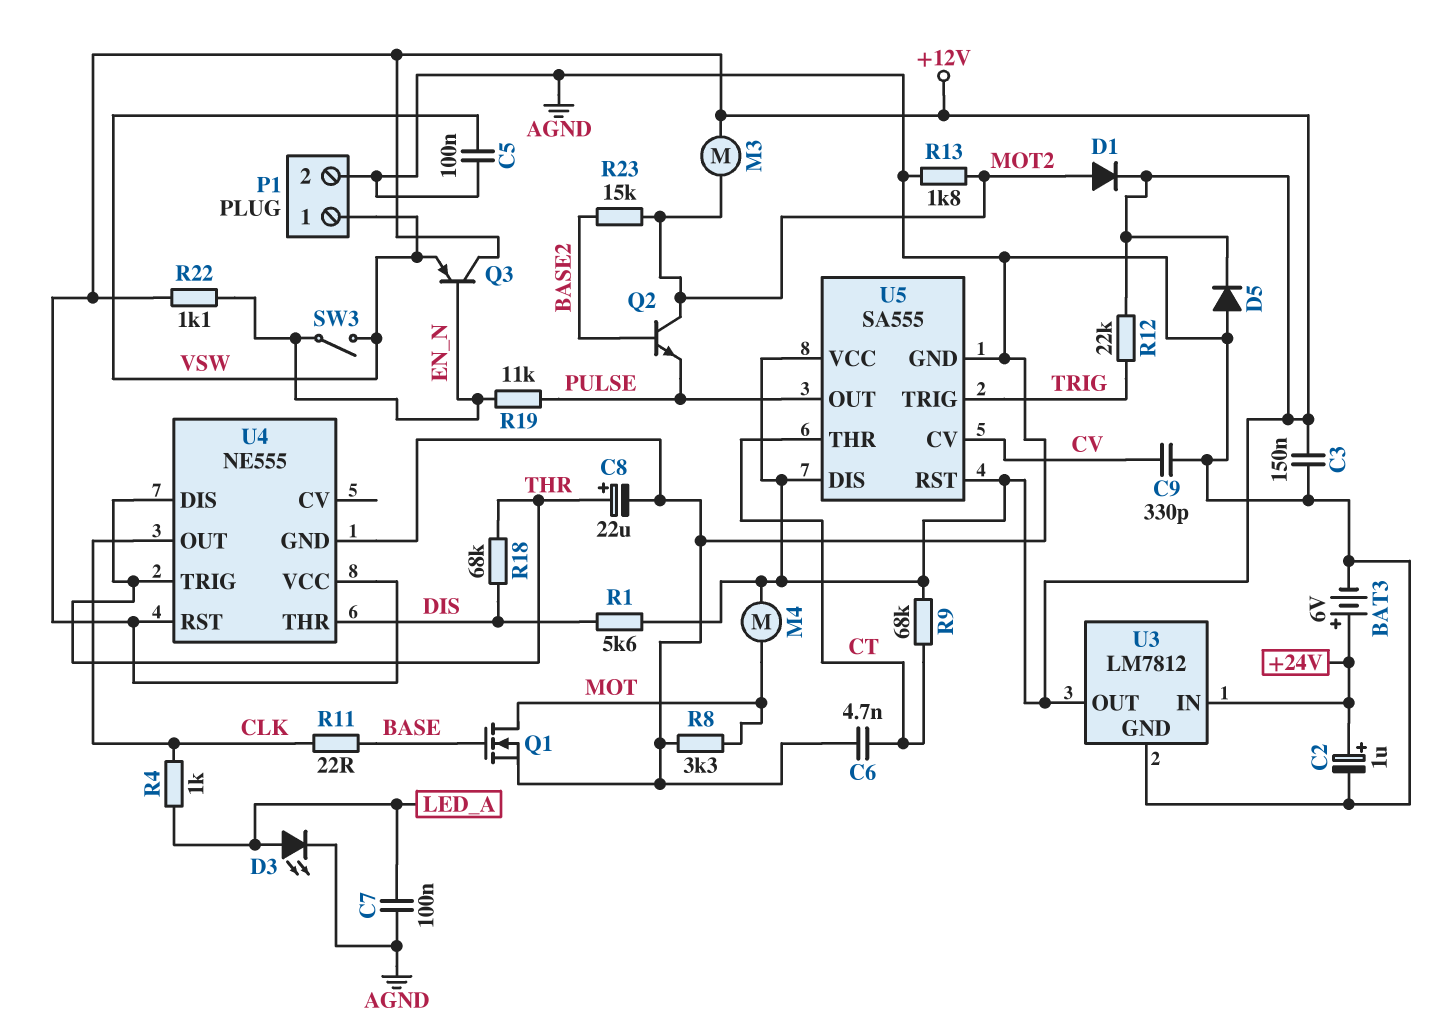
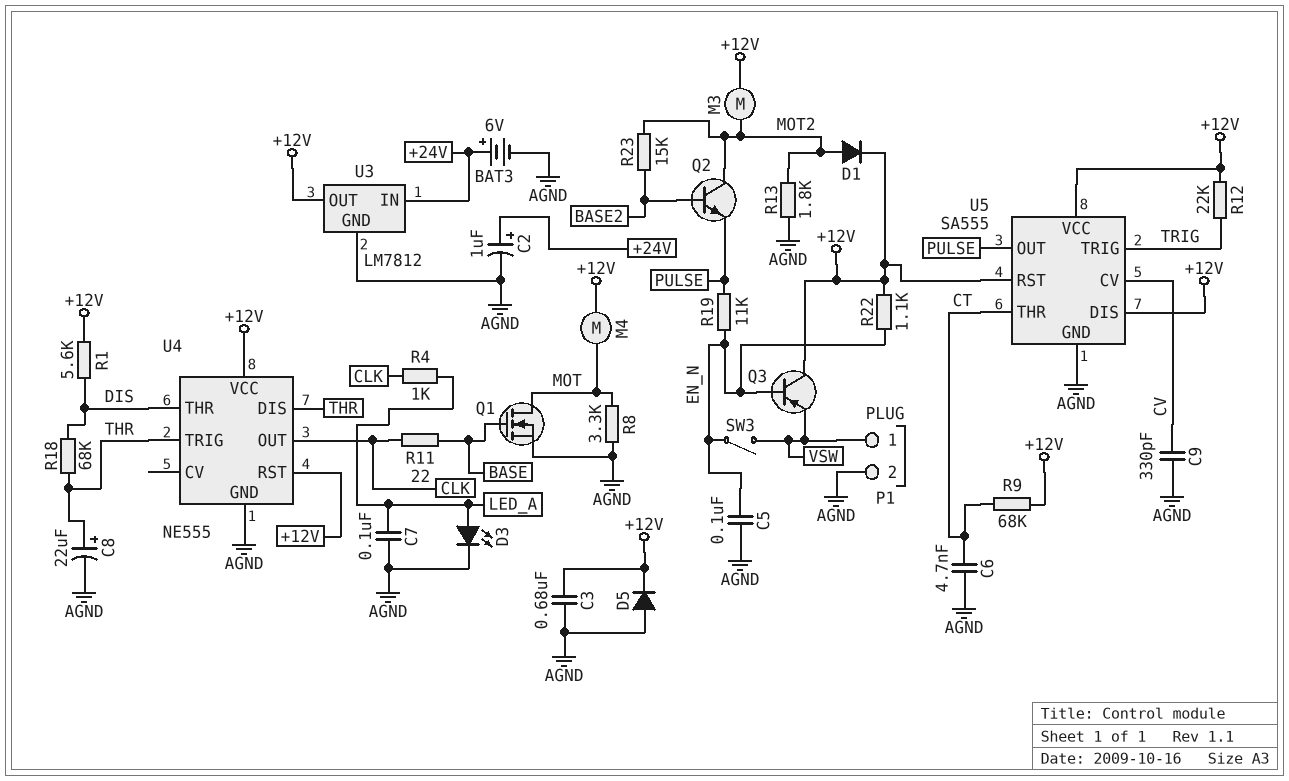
C3: 150nF (+12V, AGND) -> 680nF (+12V, AGND)
C5: 100nF (AGND, VSW) -> 100nF (AGND, EN_N)

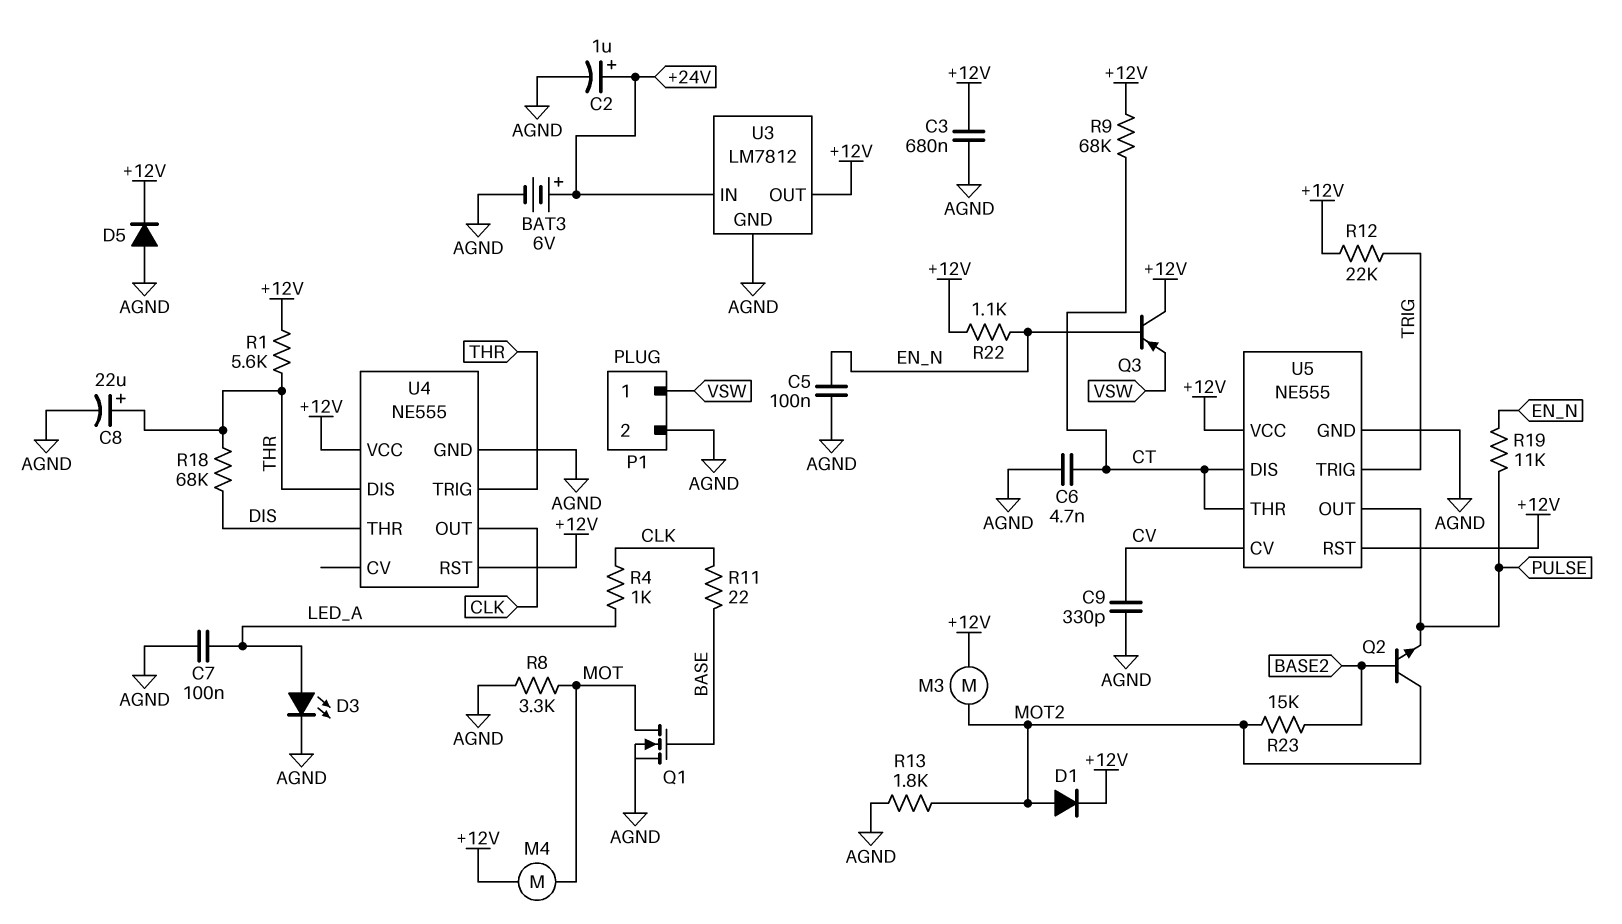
R1: 5.6k (+12V, DIS) -> 5.6k (+12V, THR)
SW3: switch (EN_N, VSW) -> none
U5: SA555 -> NE555
U5 pin DIS: +12V -> CT

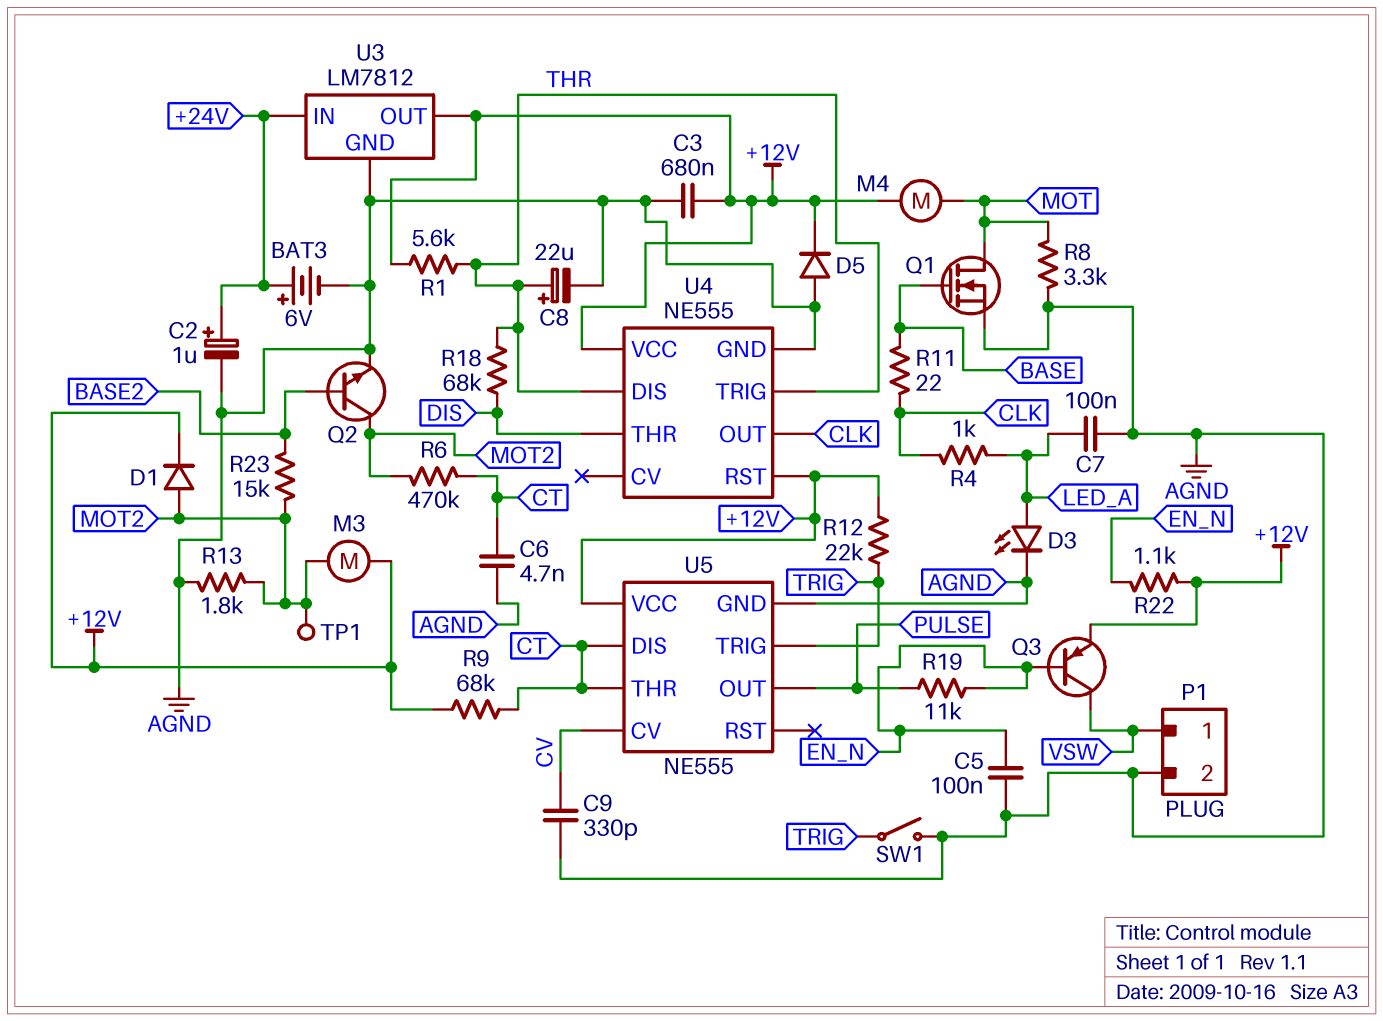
Q2: NPN (B BASE2, C MOT2, E PULSE) -> NPN (B BASE2, C MOT2, E AGND)
Q3: PNP (B EN_N, C +12V, E VSW) -> PNP (B EN_N, C VSW, E +12V)
R6: none -> 470k (CT, MOT2)
SW1: none -> switch (AGND, TRIG)
TP1: none -> test point (MOT2)
U5 pin RST: +12V -> none

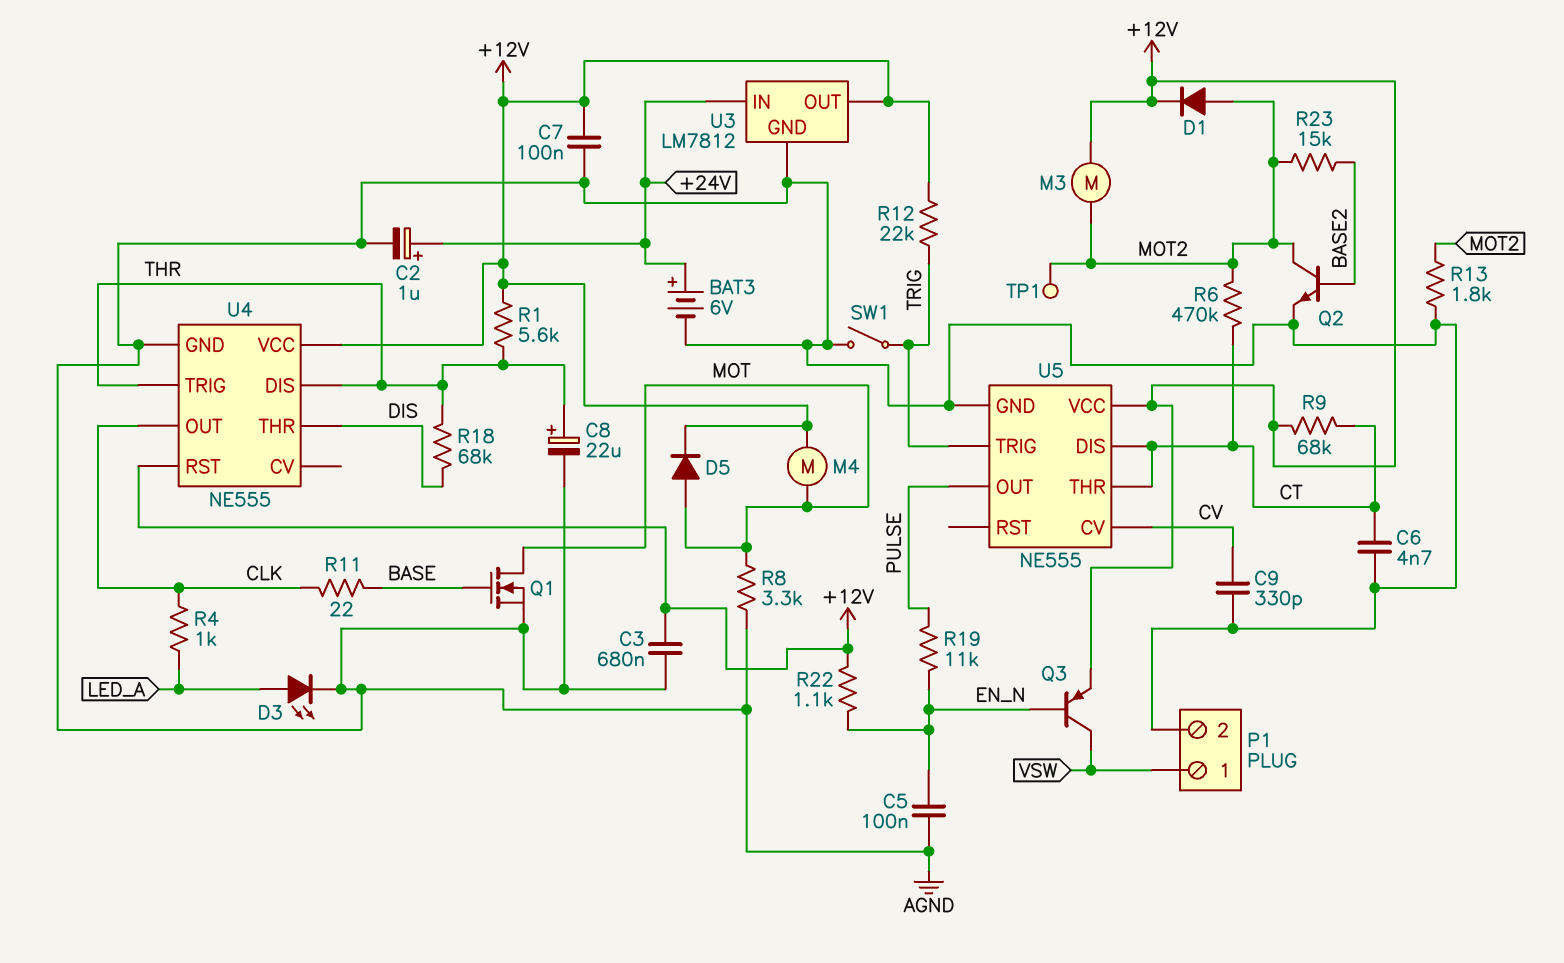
C7: 100nF (AGND, LED_A) -> 100nF (+12V, AGND)
D5: diode (A AGND, K +12V) -> diode (A MOT, K +12V)

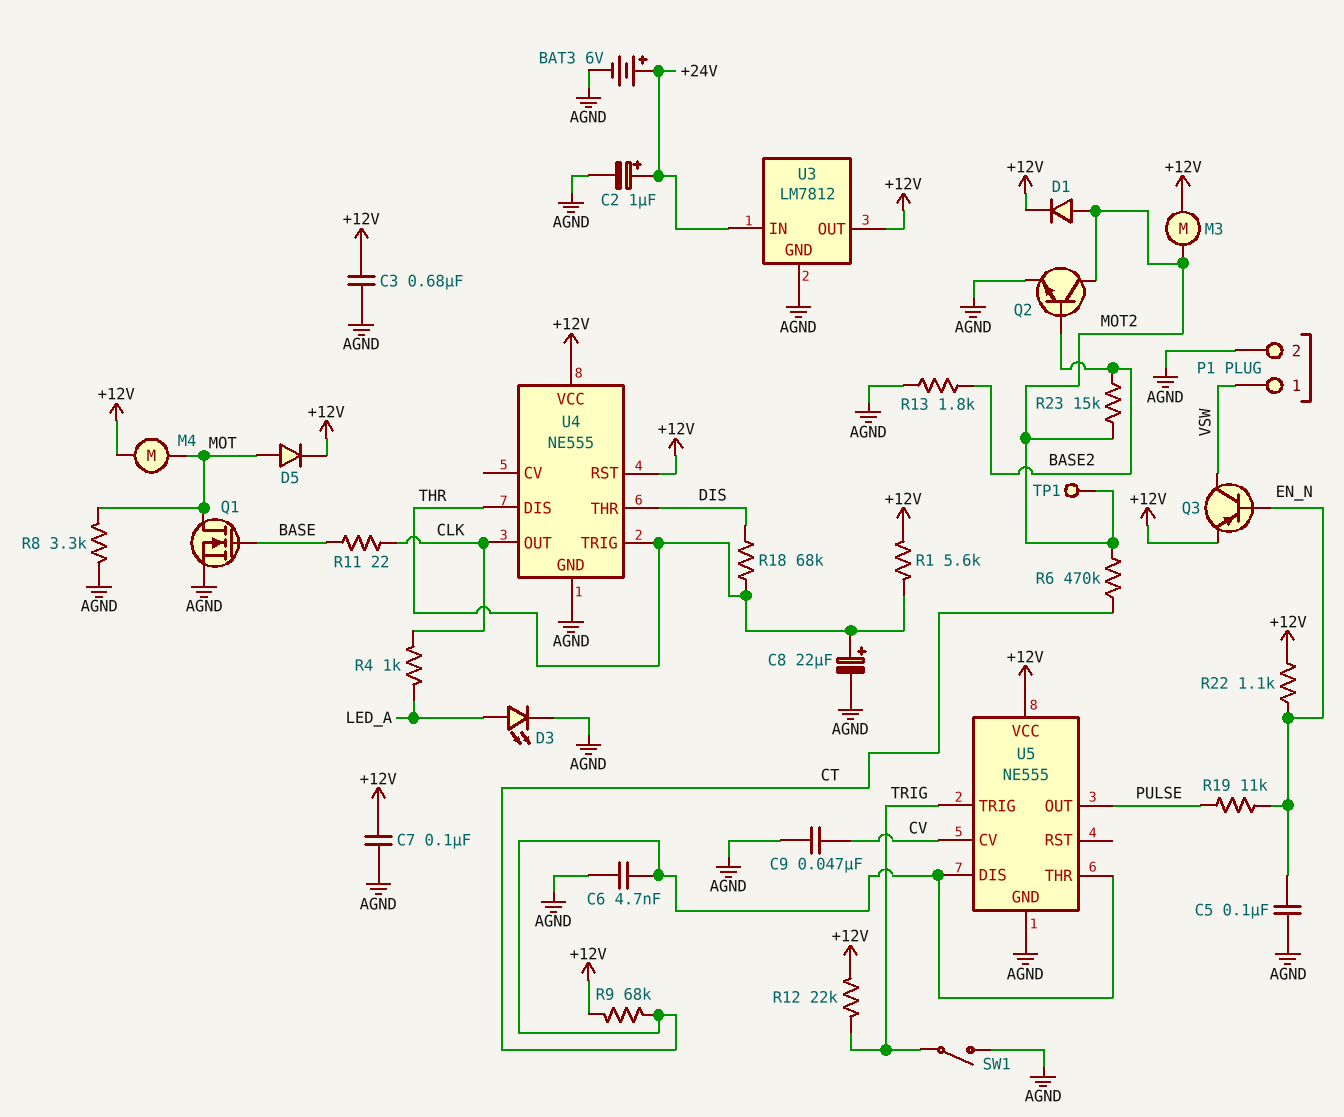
C9: 330pF (AGND, CV) -> 47nF (AGND, CV)
R13: 1.8k (AGND, MOT2) -> 1.8k (AGND, BASE2)

